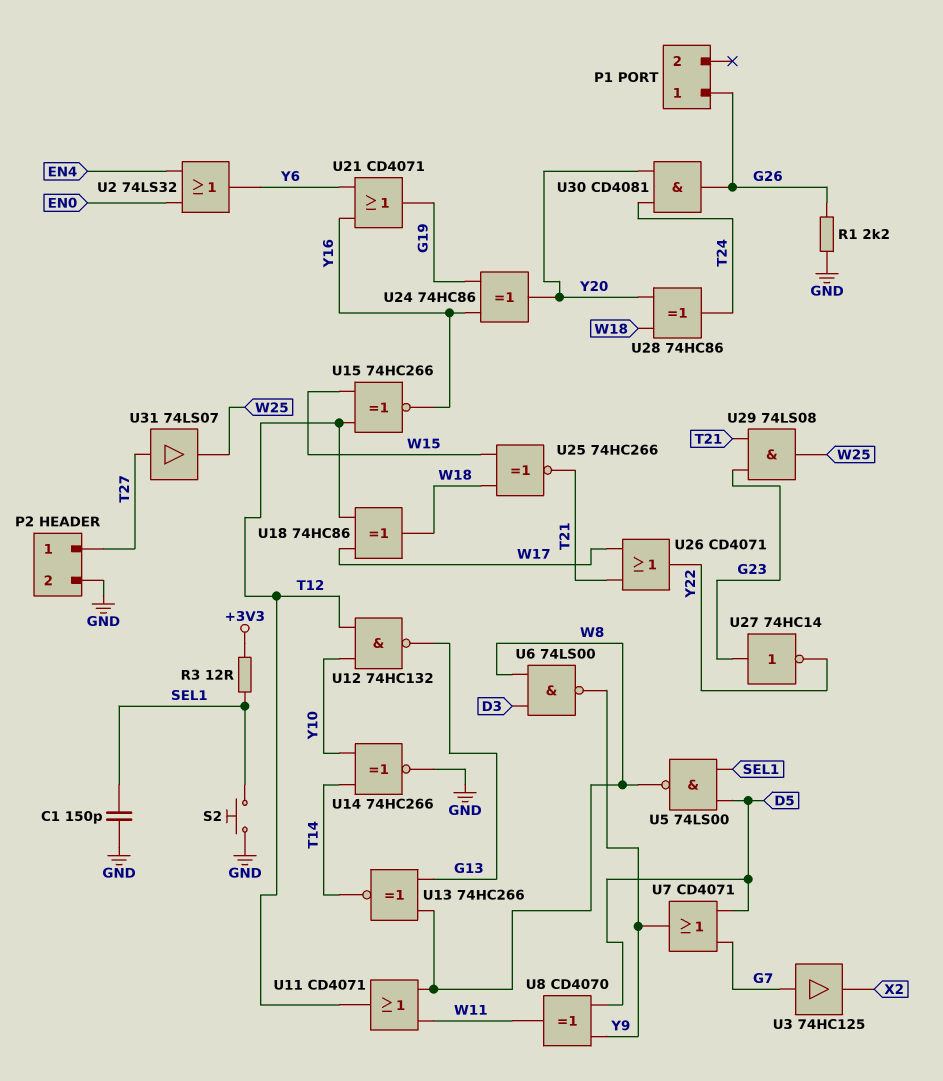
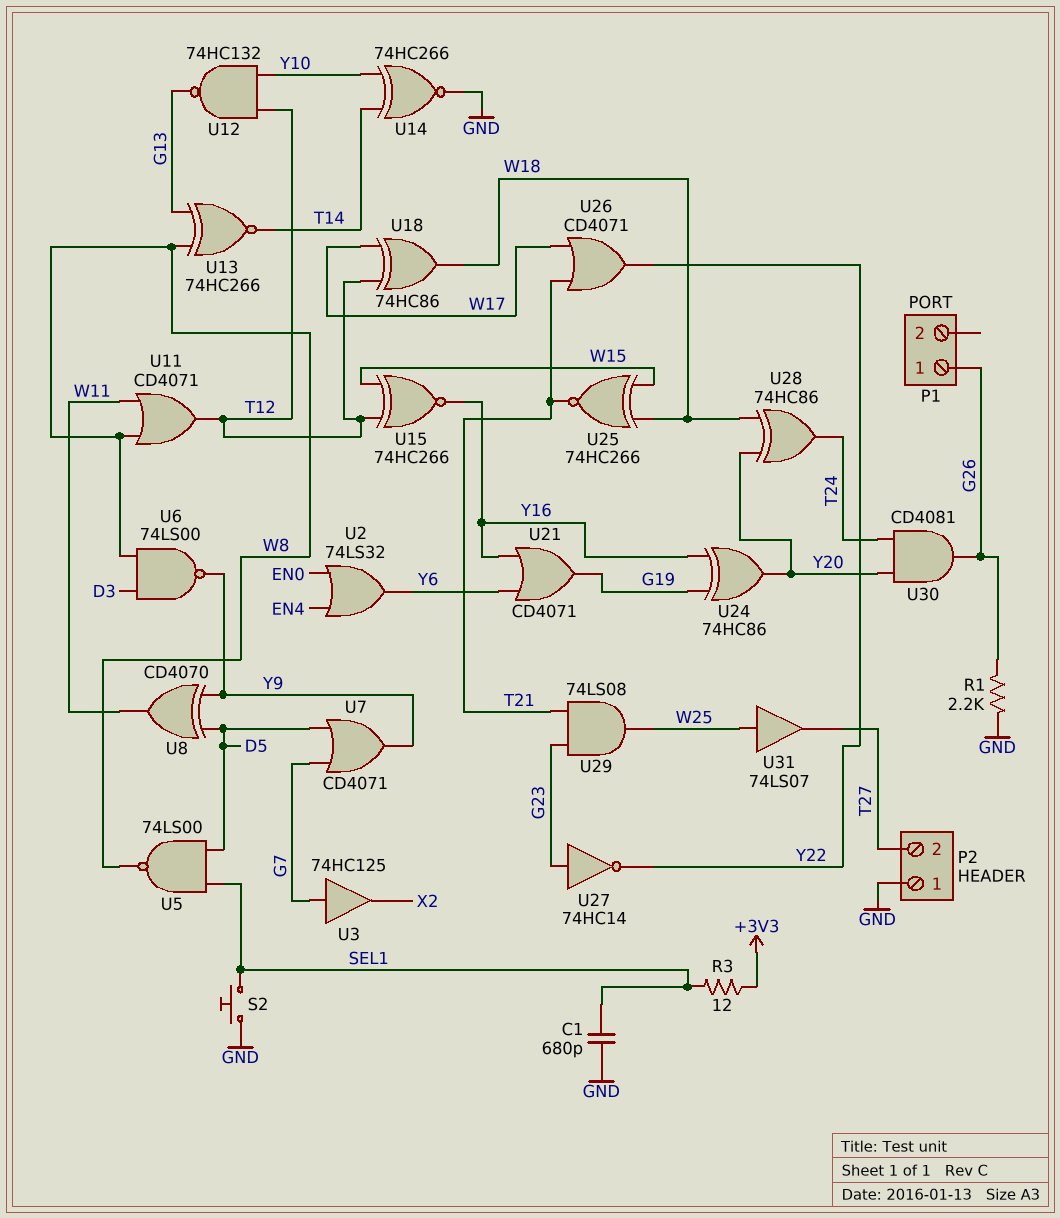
C1: 150pF (GND, SEL1) -> 680pF (GND, SEL1)
P2 pin 1: T27 -> GND
P2 pin 2: GND -> T27
U31: buffer 74LS07 (in T27, out W25) -> buffer 74LS07 (in W25, out T27)

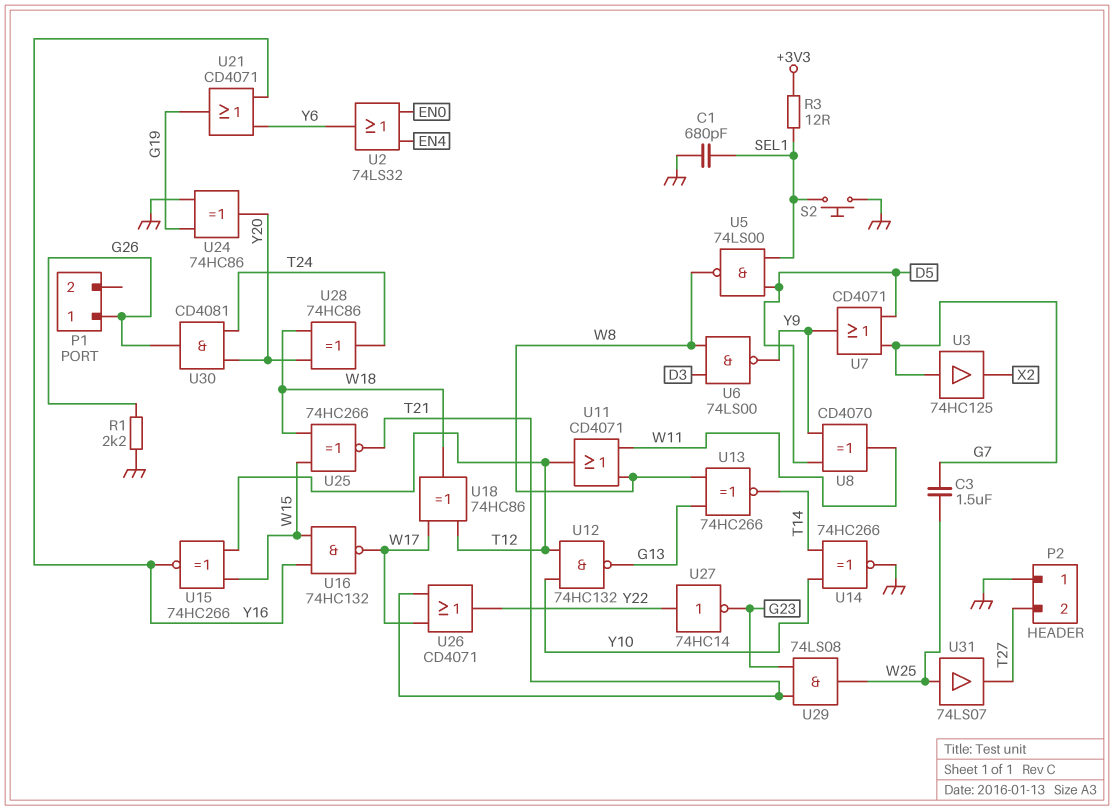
C3: none -> 1.5uF (G7, W25)
U16: none -> NAND 74HC132 (in W15, in Y16, out W17)
U24: XOR 74HC86 (in G19, in Y16, out Y20) -> XOR 74HC86 (in G19, in GND, out Y20)
U27: NOT 74HC14 (in G23, out Y22) -> NOT 74HC14 (in Y22, out G23)

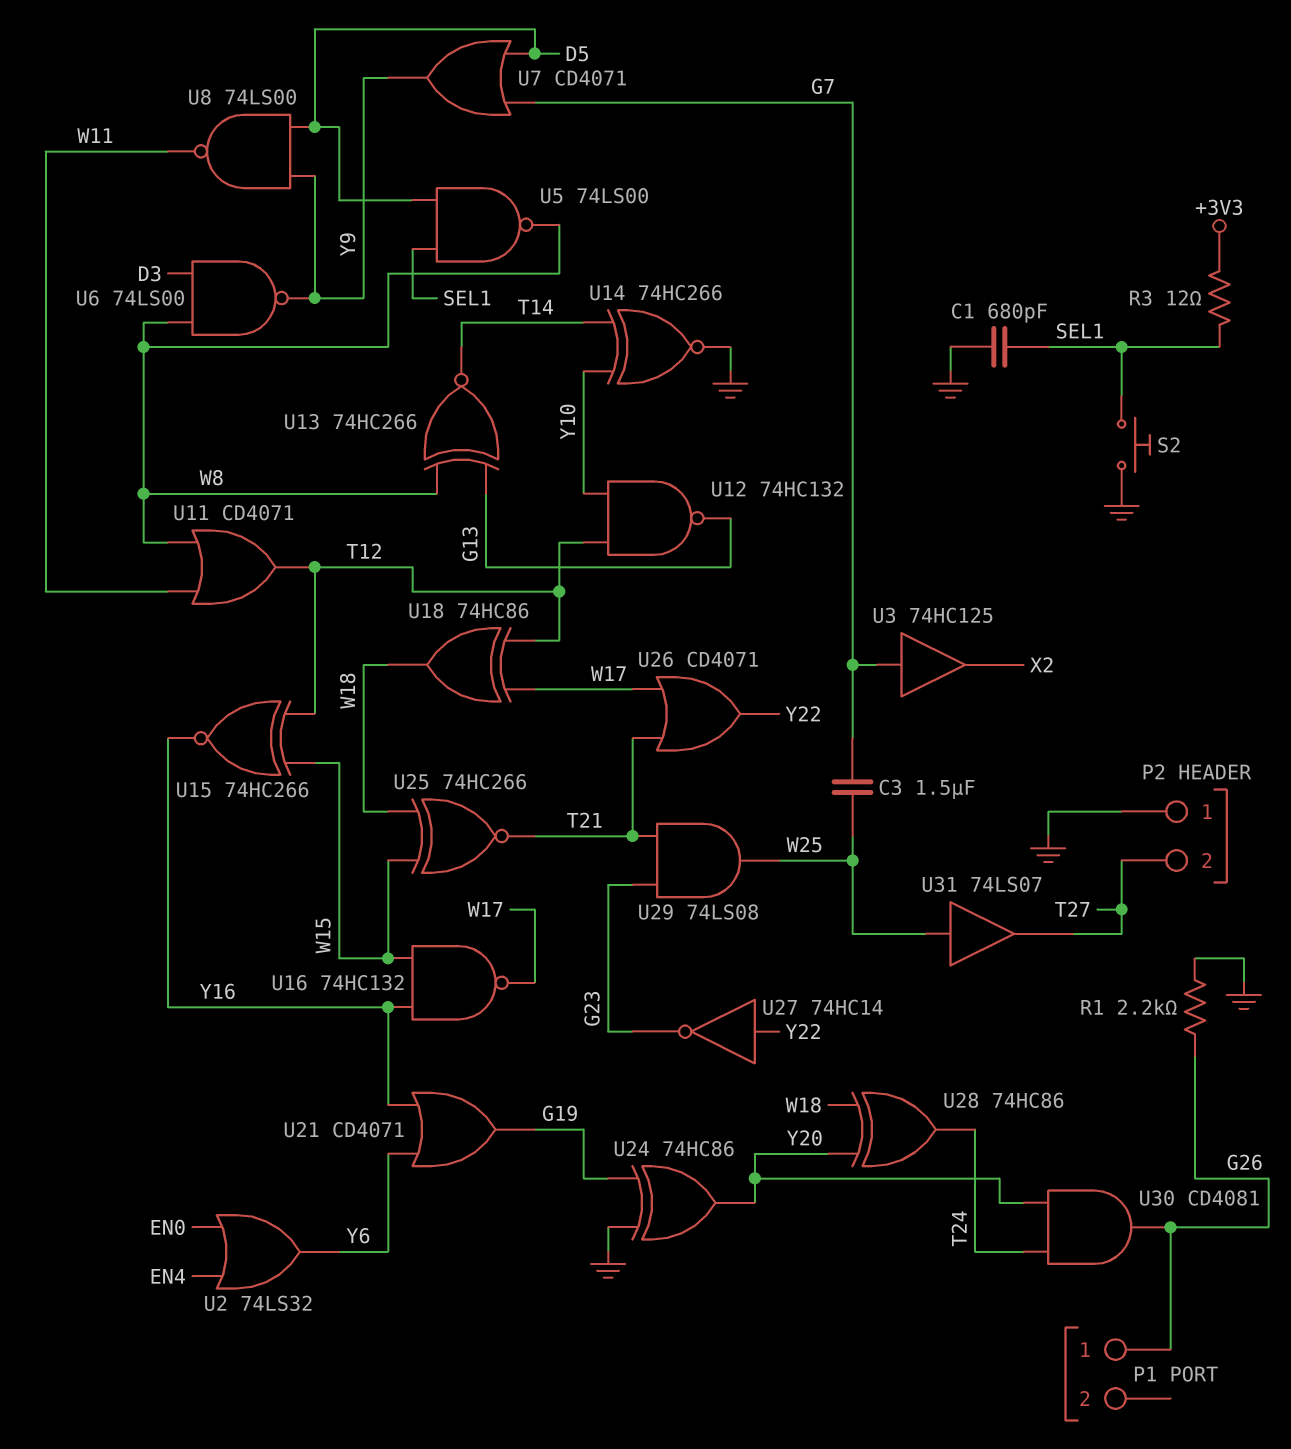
U8: XOR CD4070 (in D5, in Y9, out W11) -> NAND 74LS00 (in D5, in Y9, out W11)

